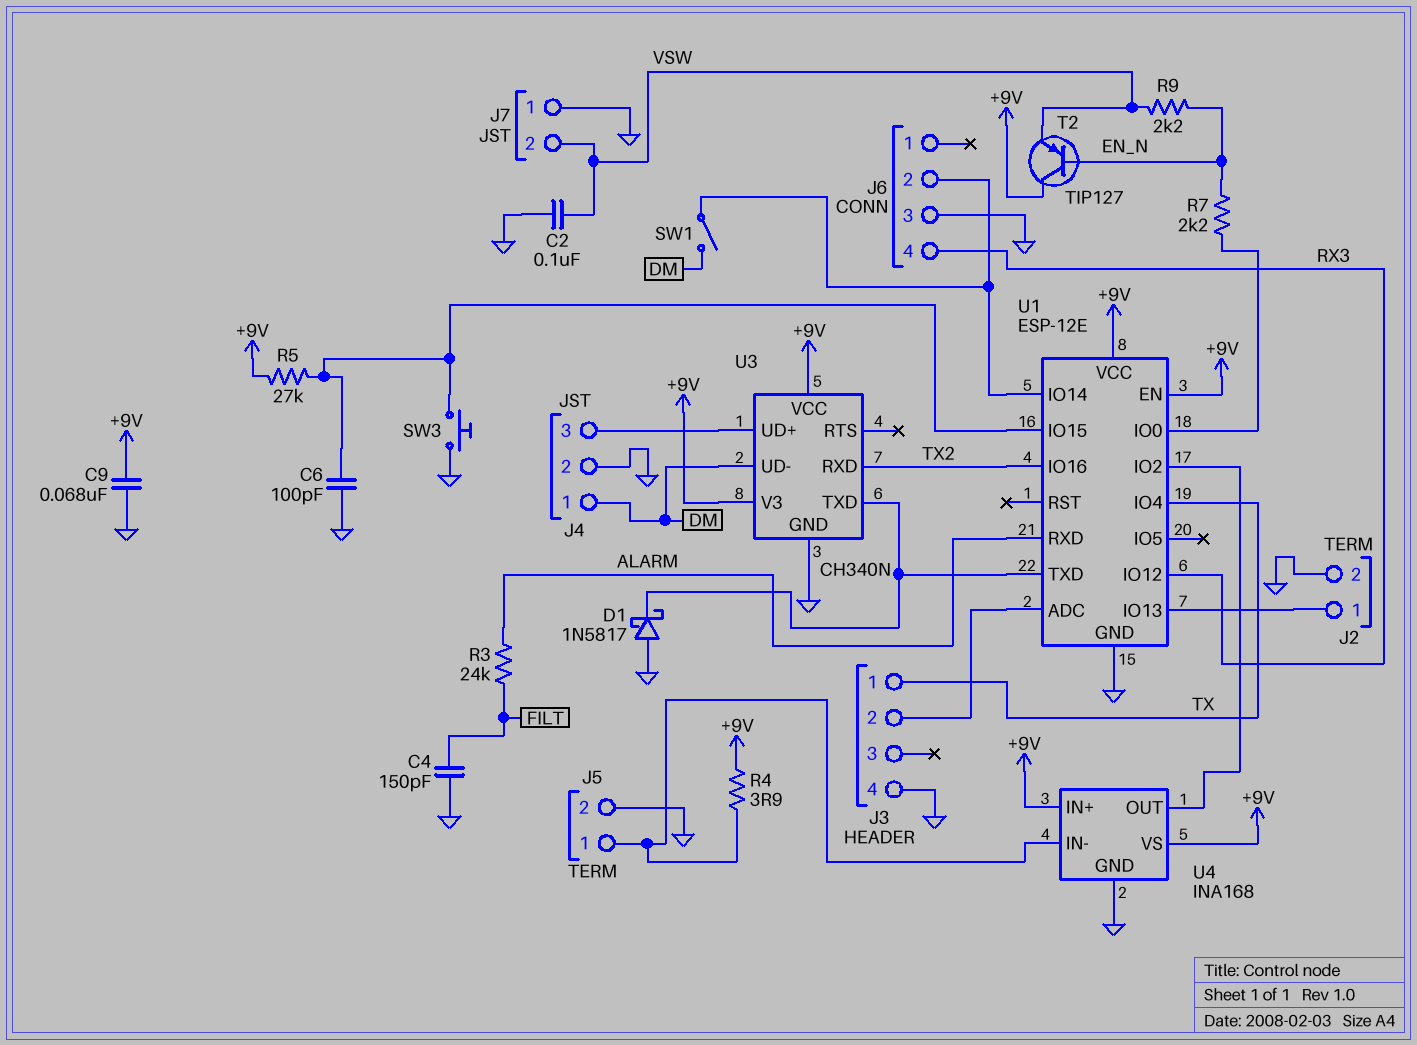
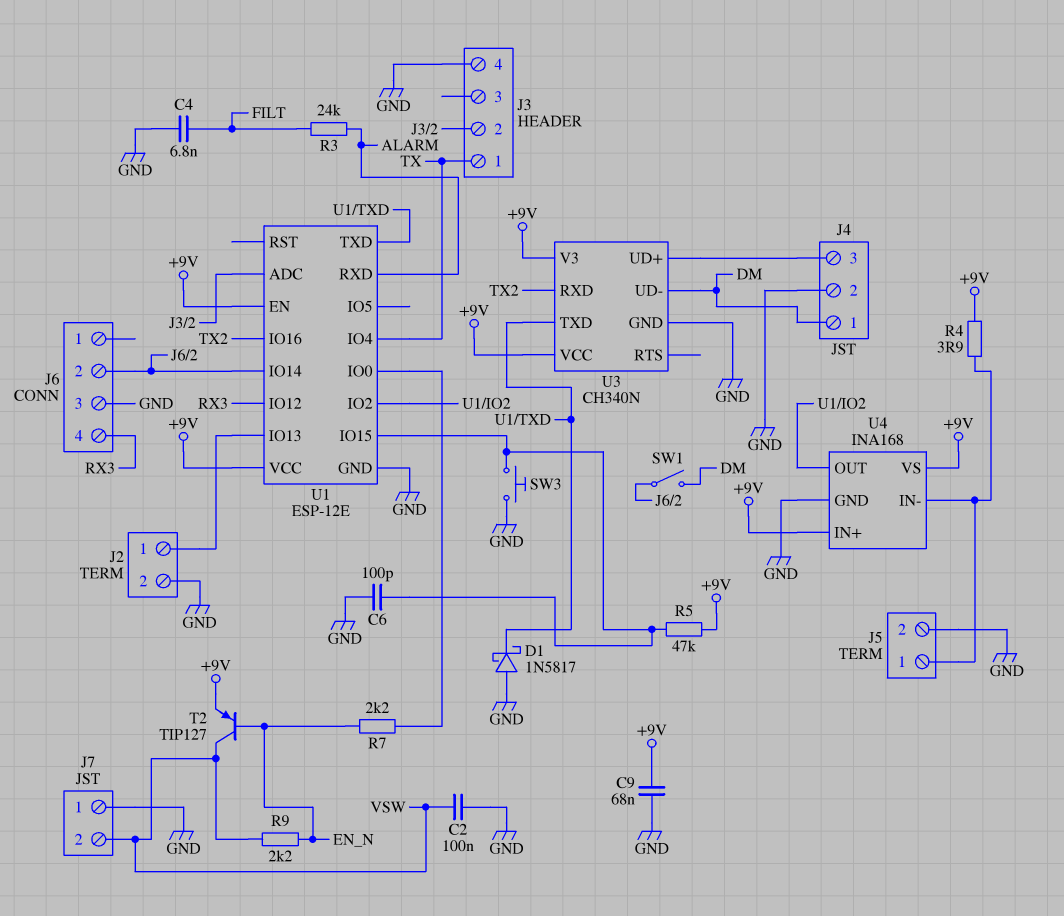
C4: 150pF (FILT, GND) -> 6.8nF (FILT, GND)
R5: 27k (+9V, U1/IO15) -> 47k (+9V, U1/IO15)
T2: PNP TIP127 (B EN_N, C +9V, E VSW) -> PNP TIP127 (B EN_N, C VSW, E +9V)

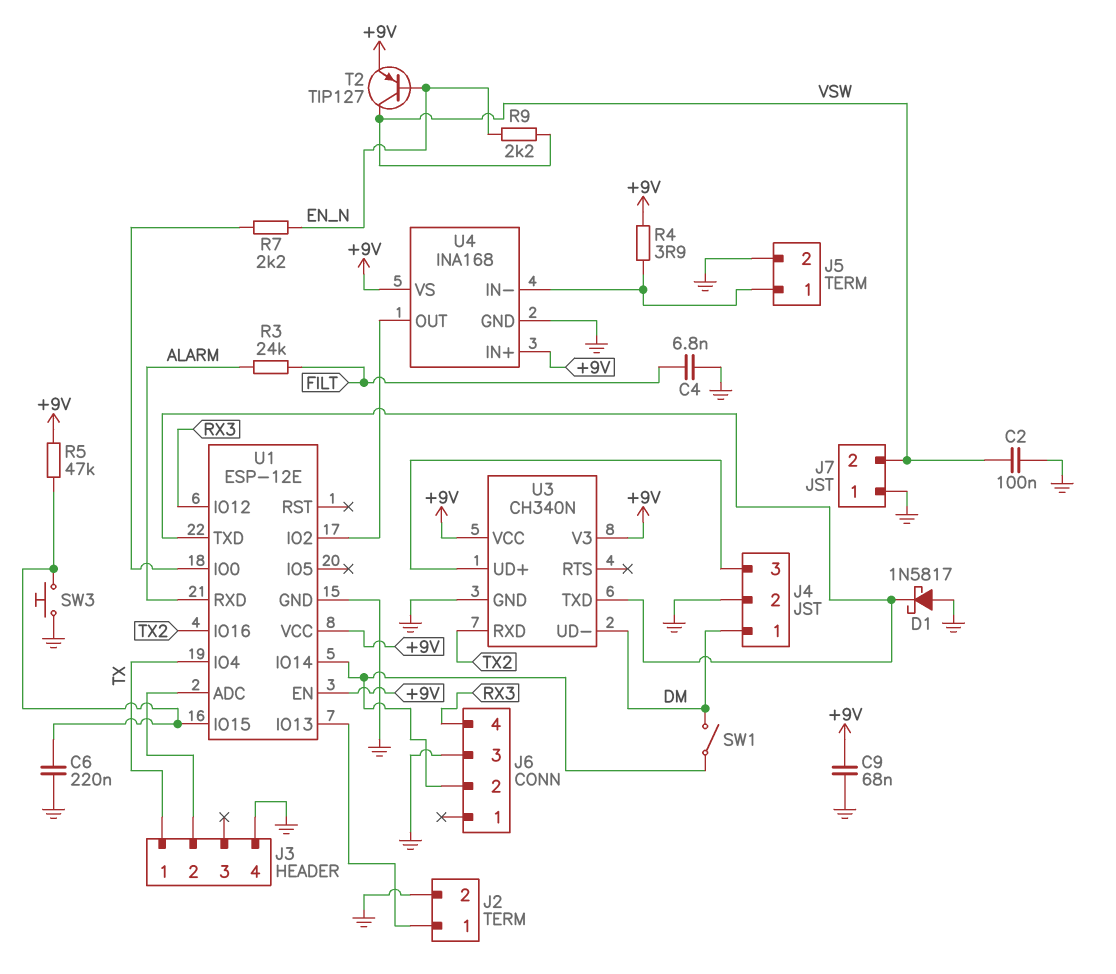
C6: 100pF (GND, U1/IO15) -> 220nF (GND, U1/IO15)

